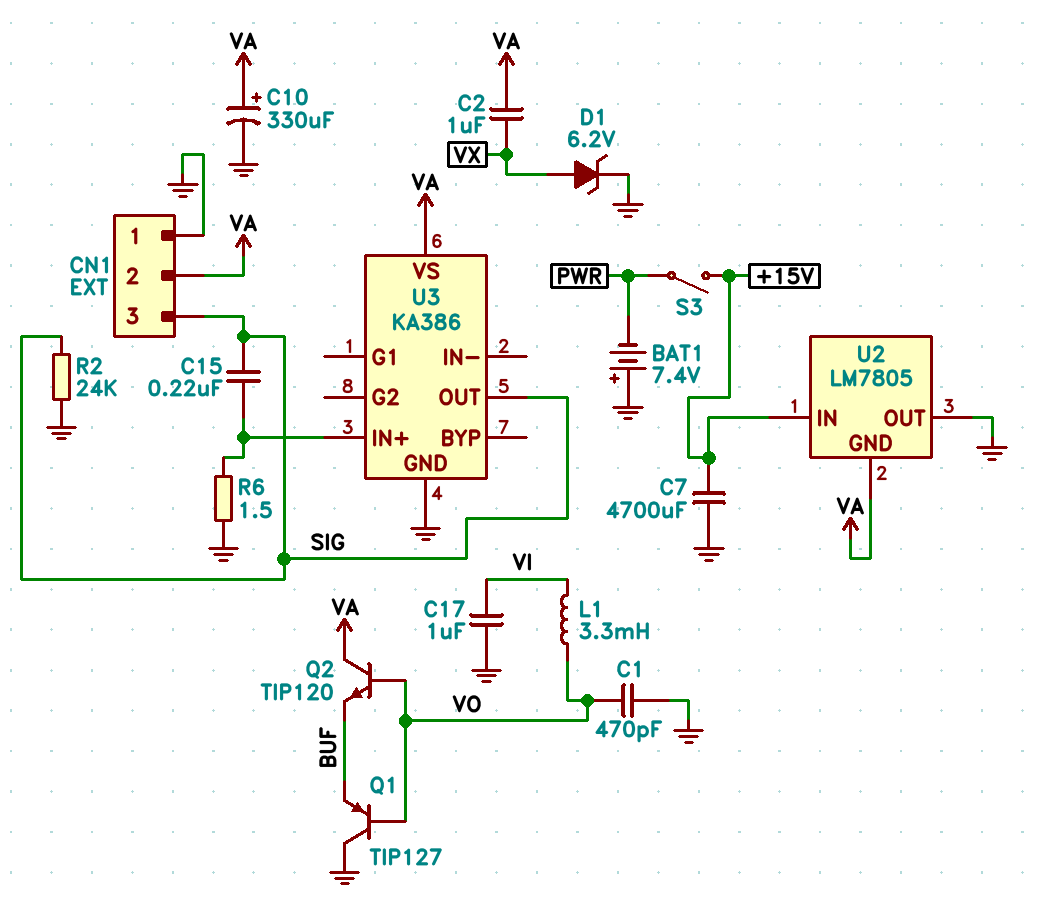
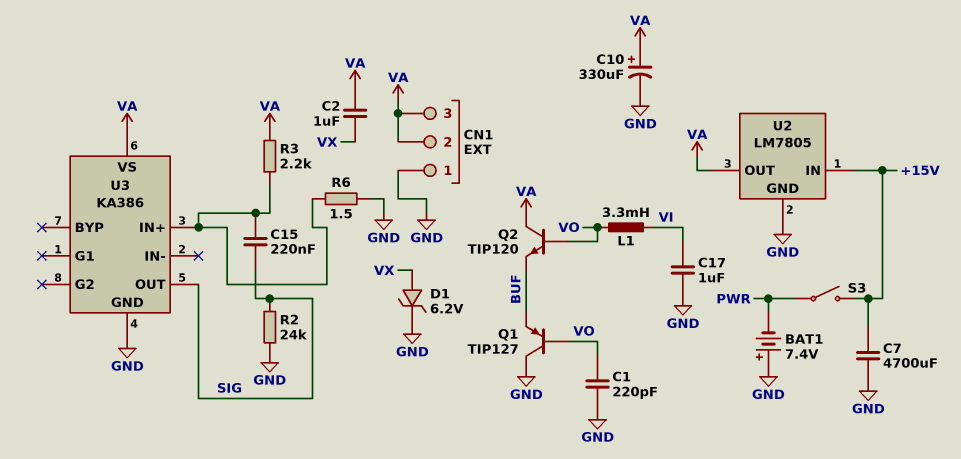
C1: 470pF (GND, VO) -> 220pF (GND, VO)
CN1 pin 3: SIG -> VA
R3: none -> 2.2k (U3/IN+, VA)
U2 pin GND: VA -> GND
U2 pin OUT: GND -> VA

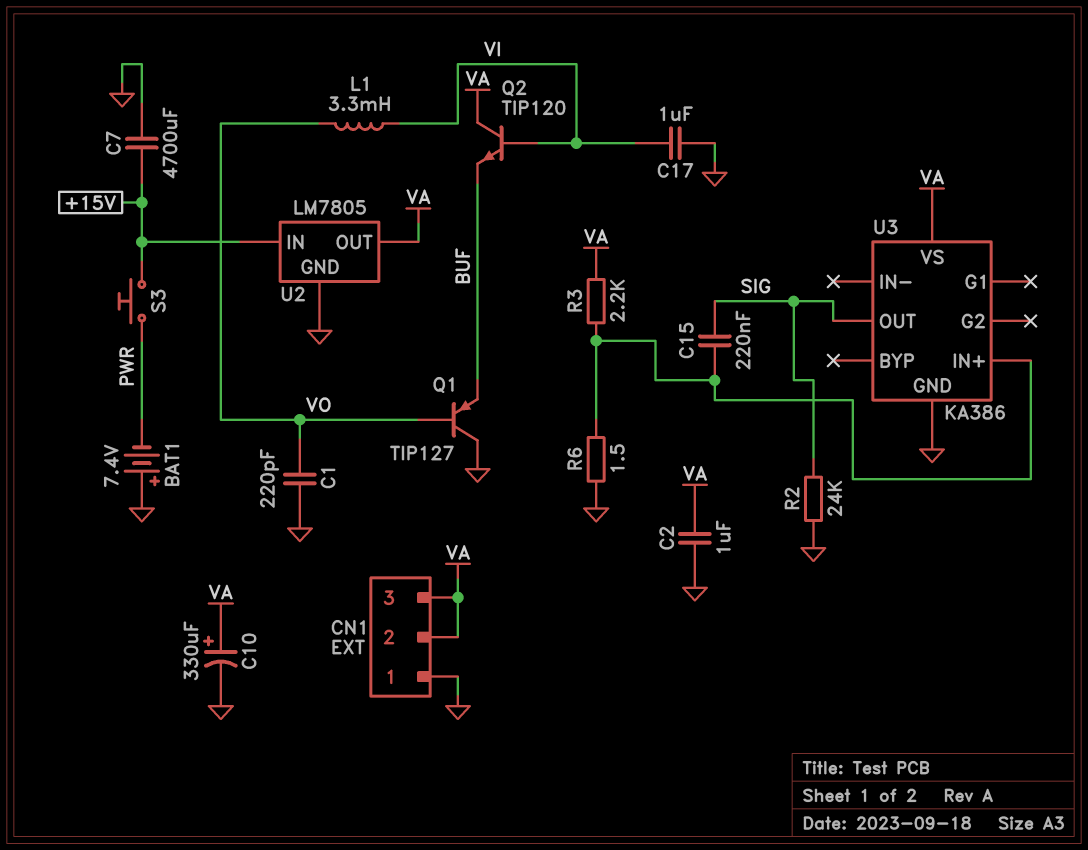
C2: 1uF (VA, VX) -> 1uF (GND, VA)
D1: zener 6.2V (A VX, K GND) -> none
Q2: NPN TIP120 (B VO, C VA, E BUF) -> NPN TIP120 (B VI, C VA, E BUF)
S3: switch (+15V, PWR) -> button (+15V, PWR)

